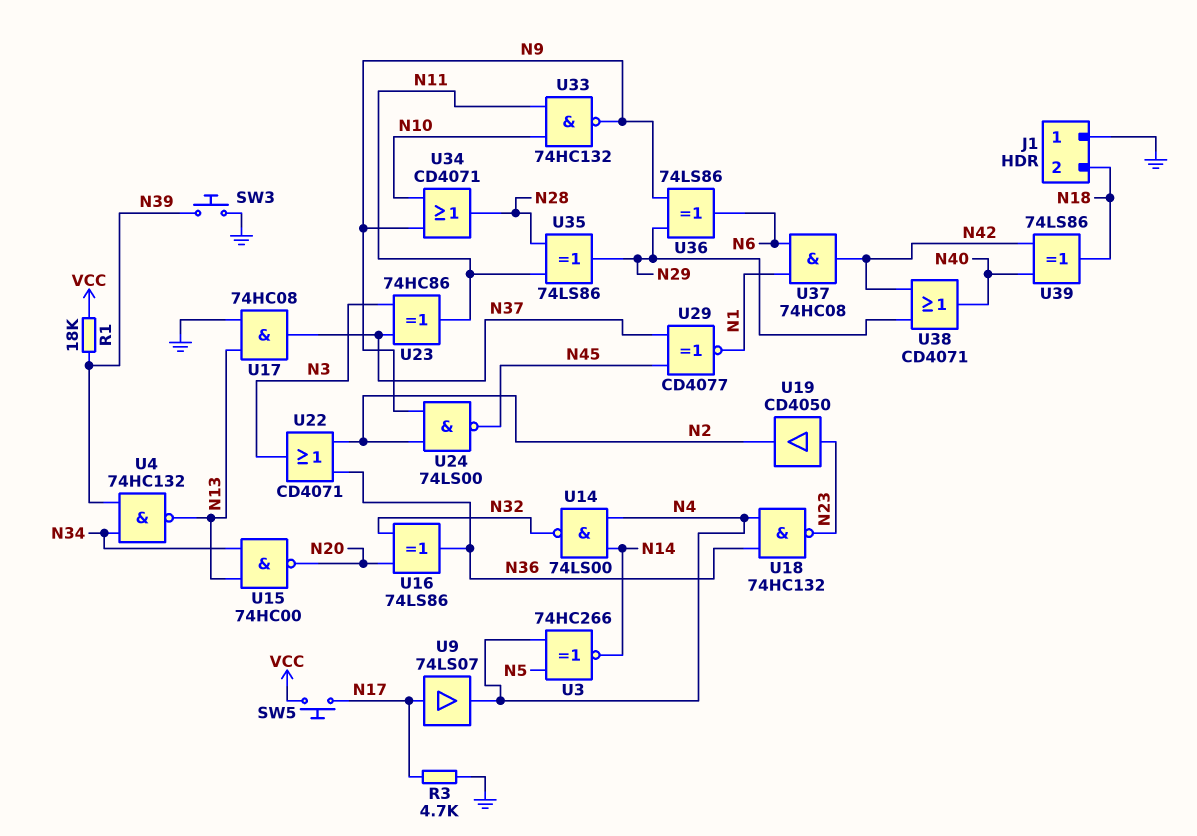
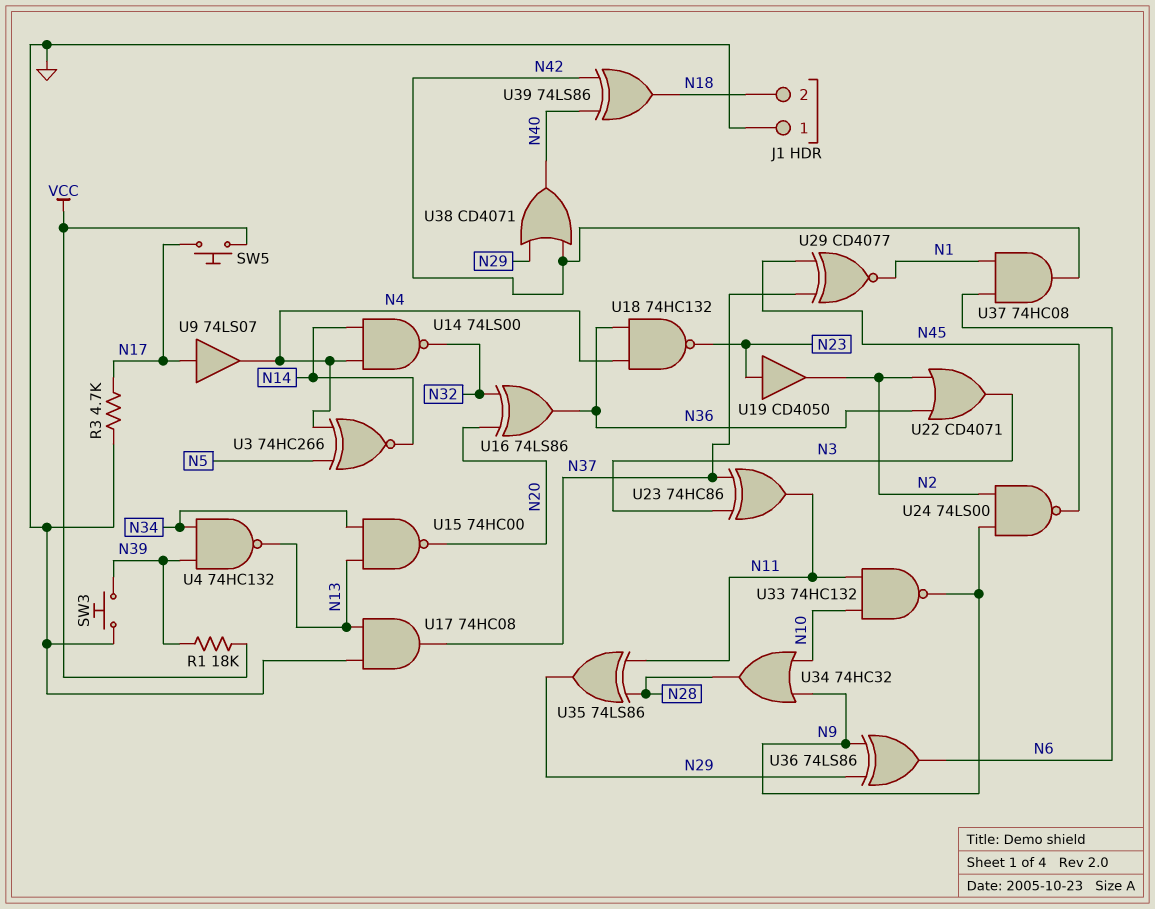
U34: OR CD4071 (in N9, in N10, out N28) -> OR 74HC32 (in N9, in N10, out N28)

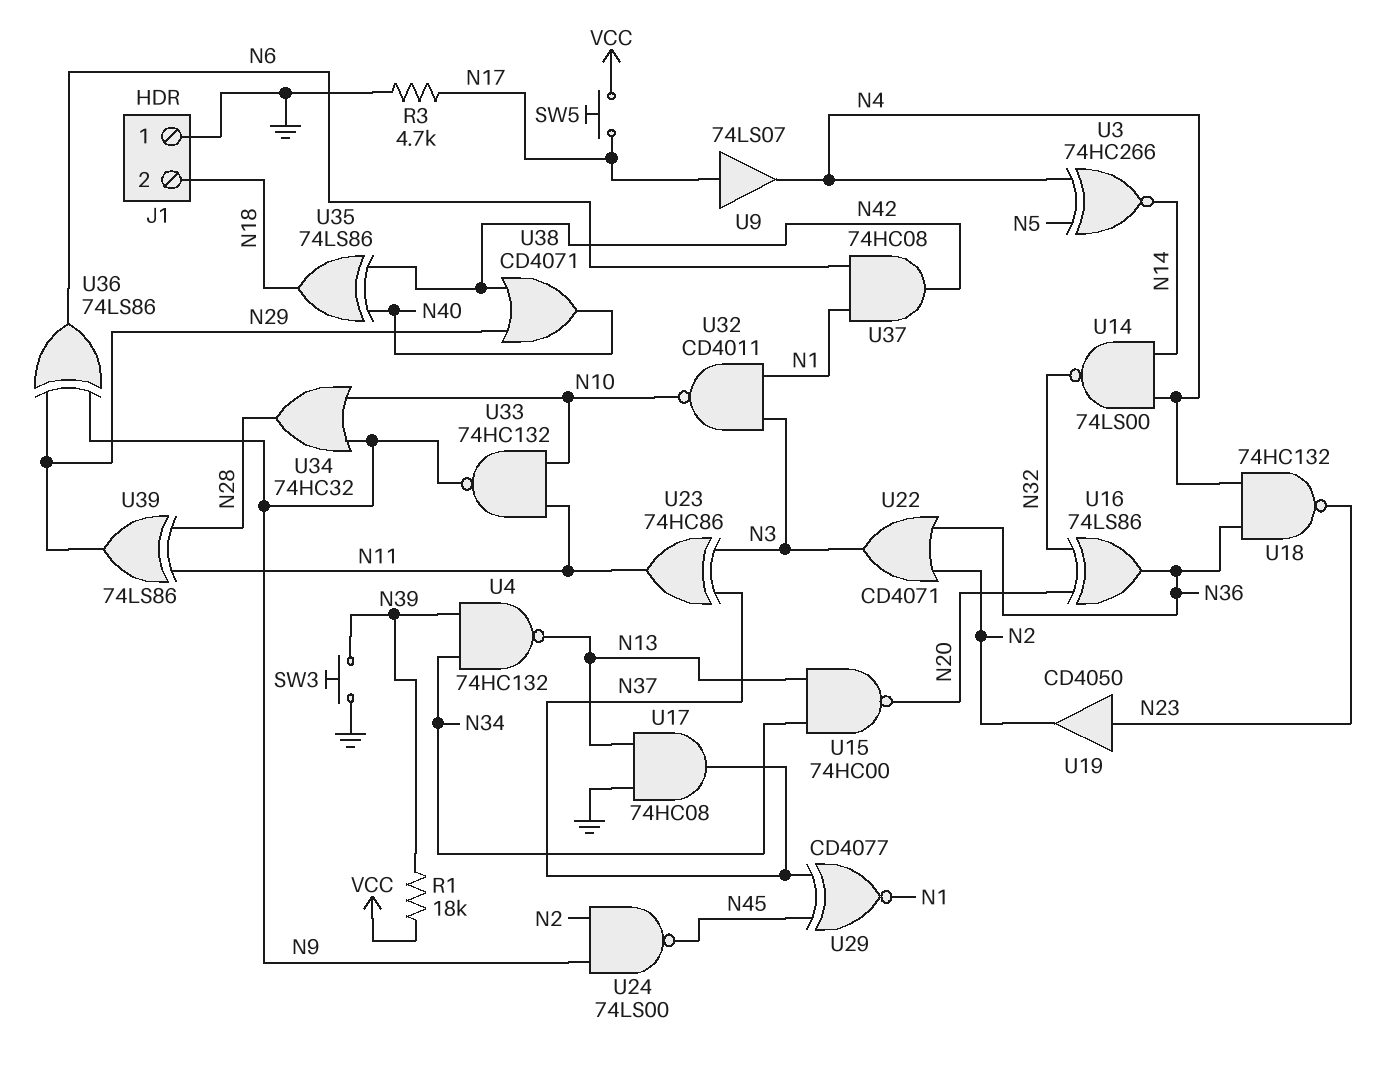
U32: none -> NAND CD4011 (in N1, in N3, out N10)
U35: XOR 74LS86 (in N11, in N28, out N29) -> XOR 74LS86 (in N40, in N42, out N18)
U39: XOR 74LS86 (in N40, in N42, out N18) -> XOR 74LS86 (in N11, in N28, out N29)

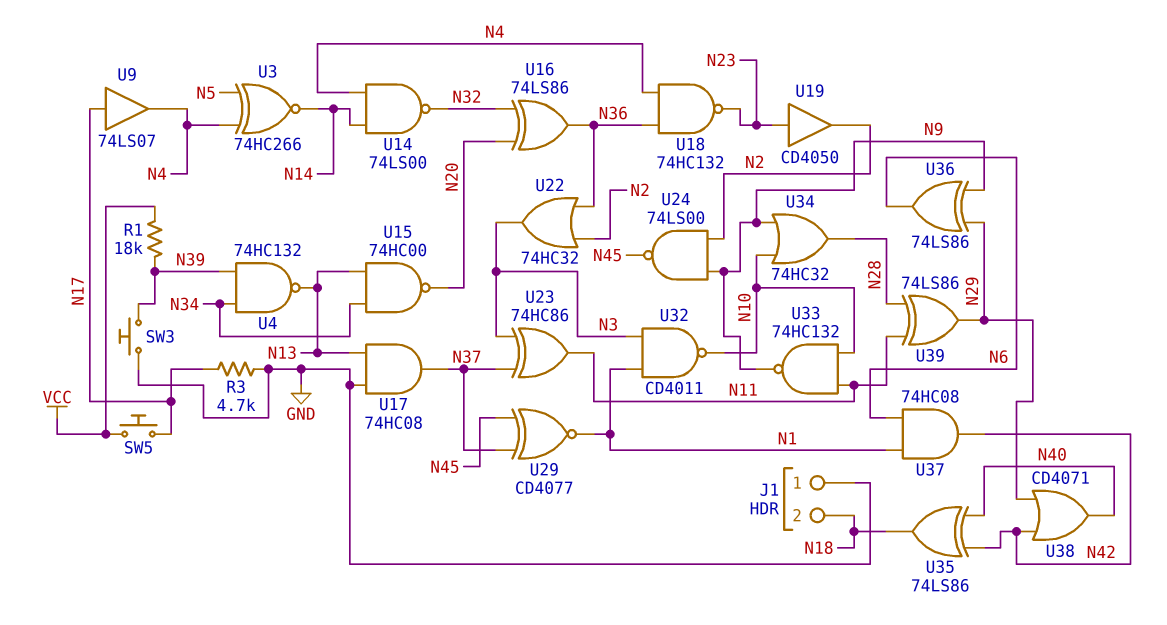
U22: OR CD4071 (in N2, in N36, out N3) -> OR 74HC32 (in N2, in N36, out N3)

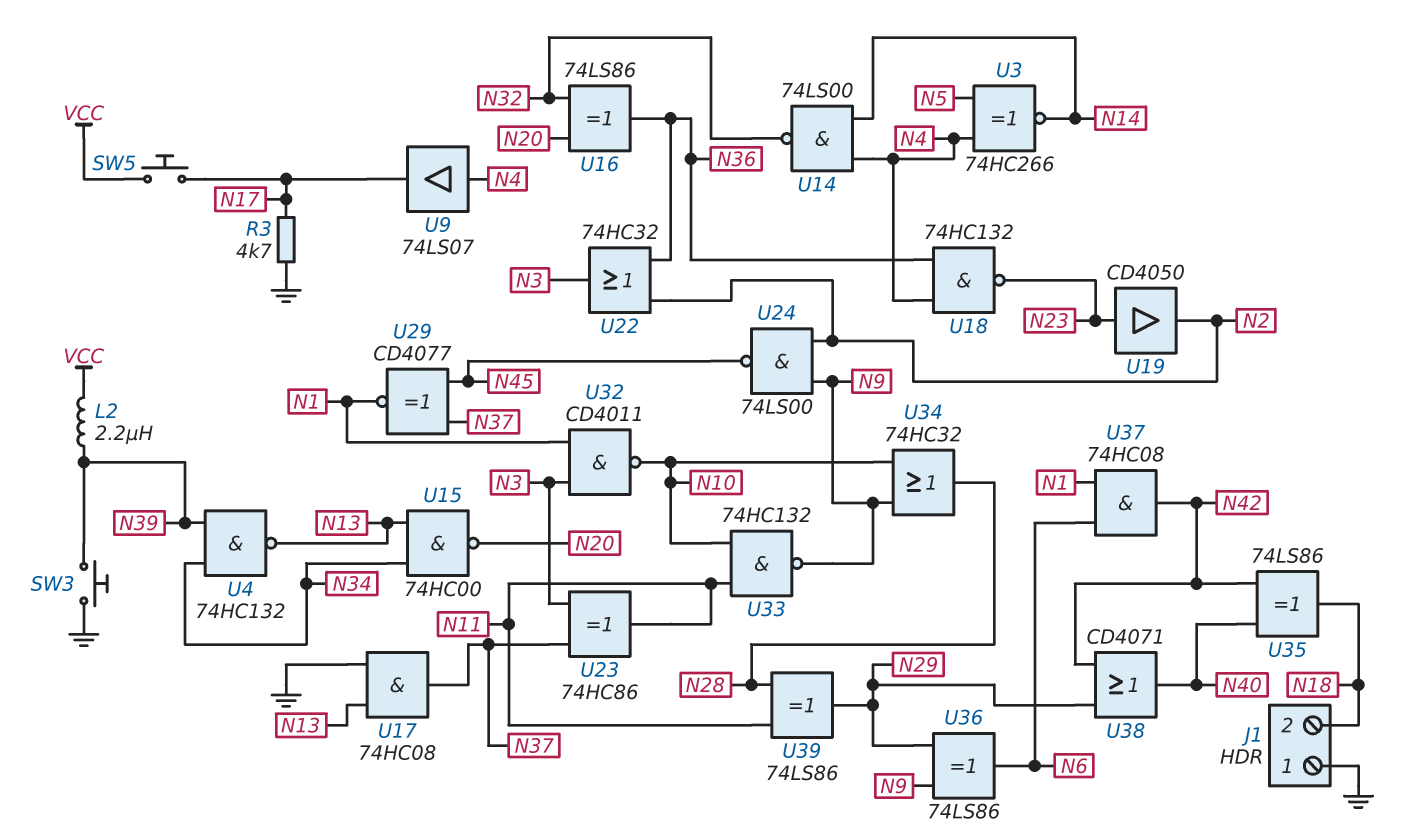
L2: none -> 2.2uH (N39, VCC)
R1: 18k (N39, VCC) -> none
U9: buffer 74LS07 (in N17, out N4) -> buffer 74LS07 (in N4, out N17)

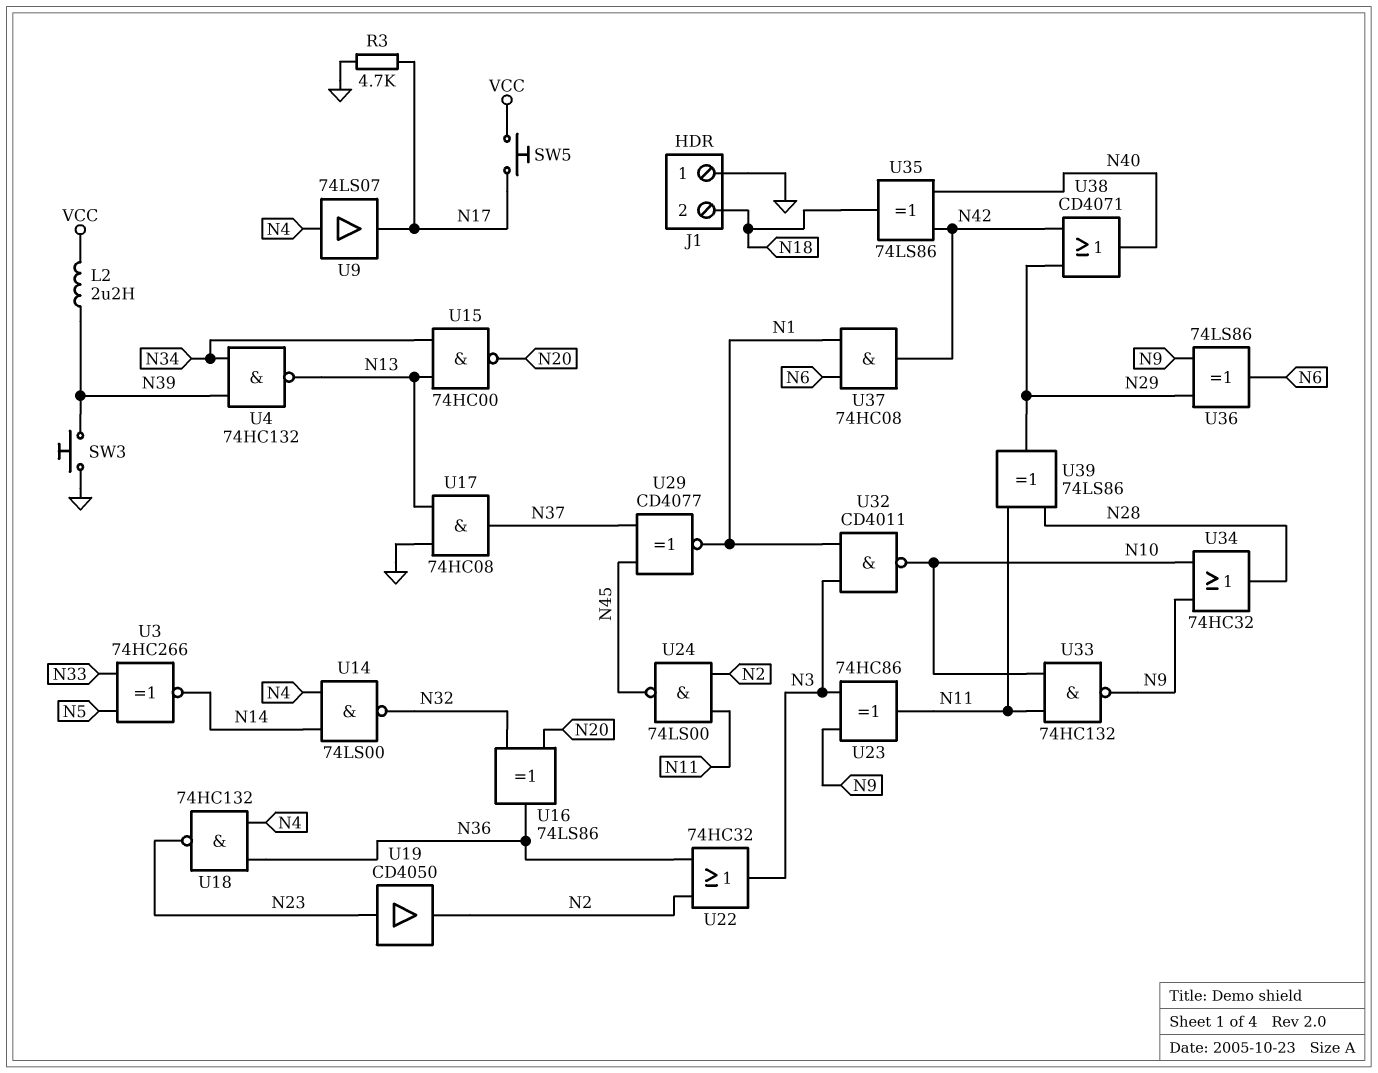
U3: XNOR 74HC266 (in N4, in N5, out N14) -> XNOR 74HC266 (in N5, in N33, out N14)
U23: XOR 74HC86 (in N3, in N37, out N11) -> XOR 74HC86 (in N3, in N9, out N11)
U24: NAND 74LS00 (in N2, in N9, out N45) -> NAND 74LS00 (in N2, in N11, out N45)

